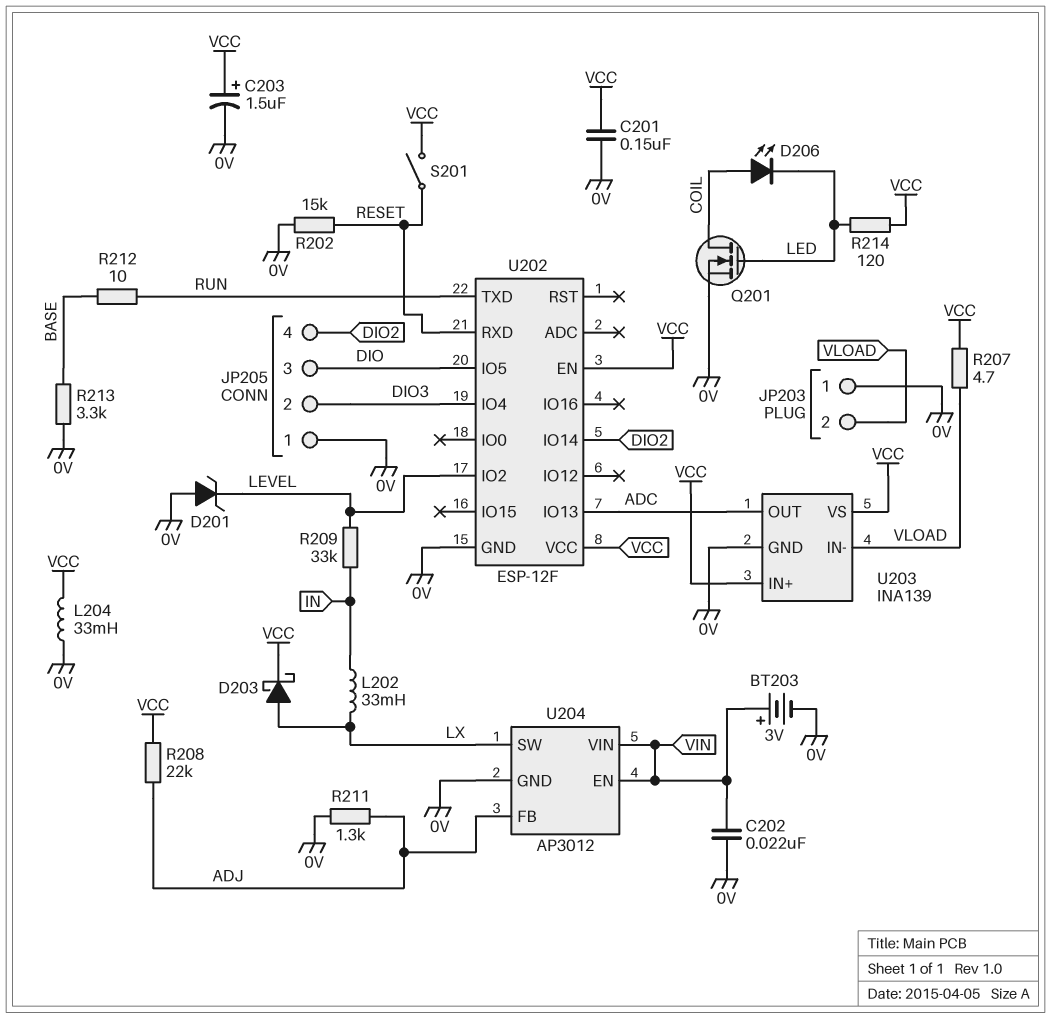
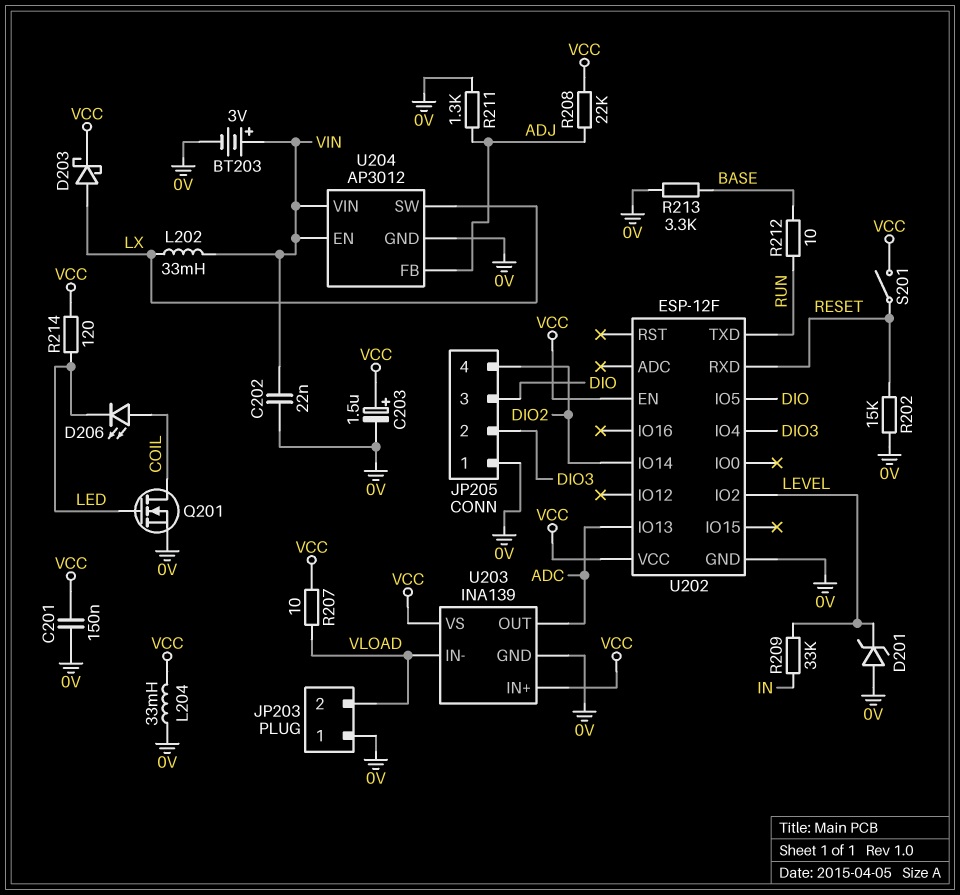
L202: 33mH (IN, LX) -> 33mH (LX, VIN)
R207: 4.7 (VCC, VLOAD) -> 10 (VCC, VLOAD)

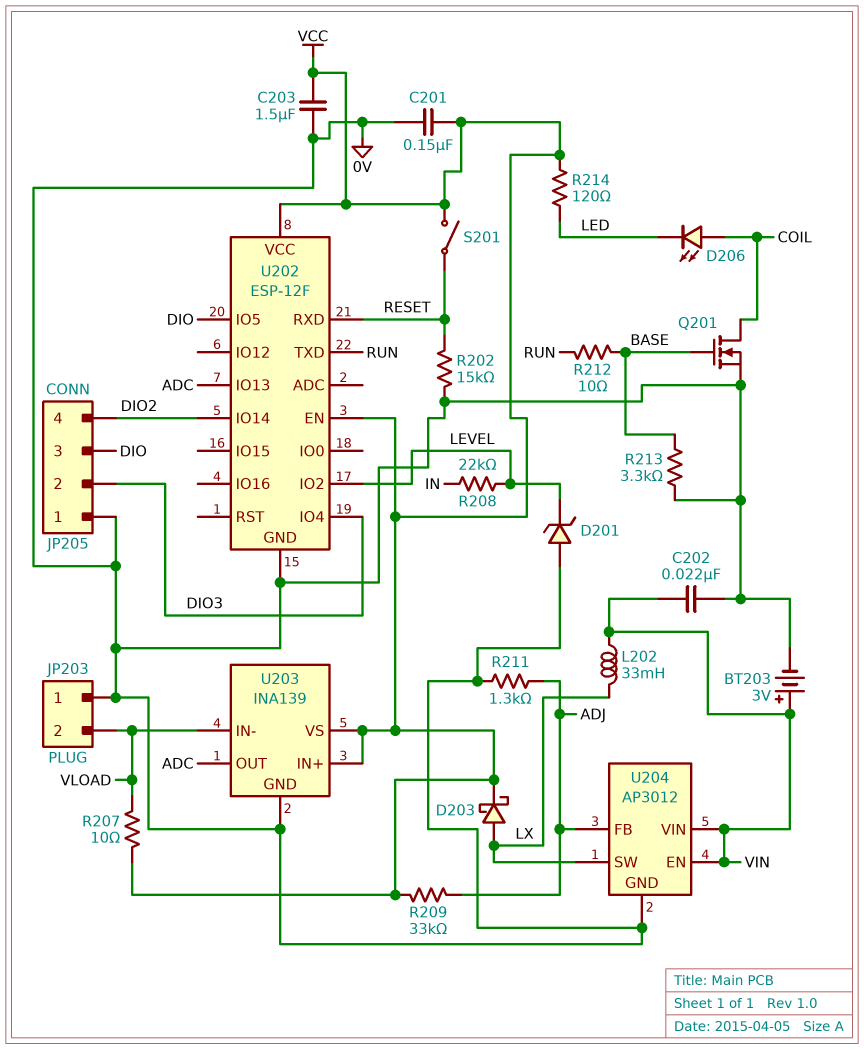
C203: 1.5uF (plus VCC, minus 0V) -> 1.5uF (0V, VCC)
L204: 33mH (0V, VCC) -> none
Q201: NMOS (G LED, D COIL, S 0V) -> NMOS (G BASE, D COIL, S 0V)
R208: 22k (ADJ, VCC) -> 22k (IN, LEVEL)
R209: 33k (IN, LEVEL) -> 33k (ADJ, VCC)

